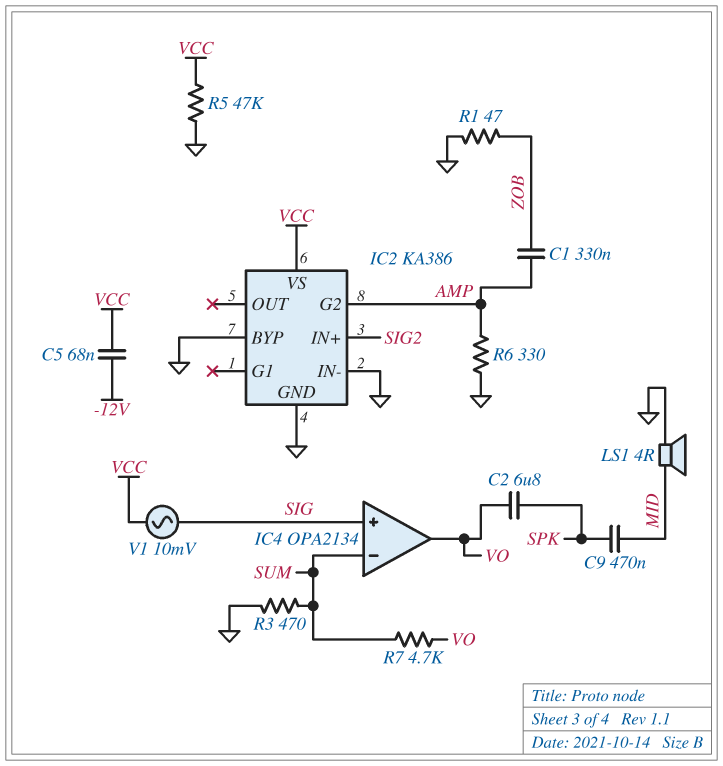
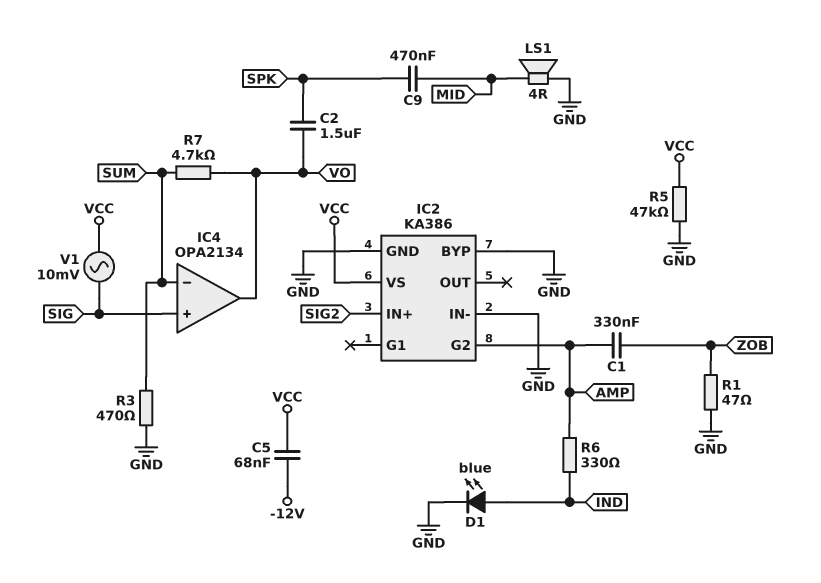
C2: 6.8uF (SPK, VO) -> 1.5uF (SPK, VO)
D1: none -> LED blue (A IND, K GND)
R6: 330 (AMP, GND) -> 330 (AMP, IND)

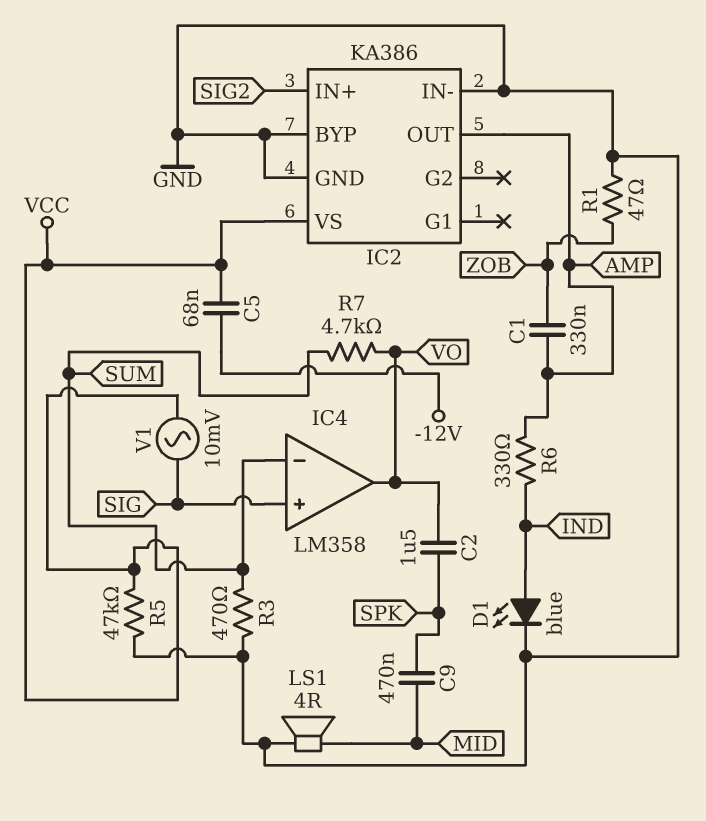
IC2 pin G2: AMP -> none
IC2 pin OUT: none -> AMP
IC4: OPA2134 -> LM358

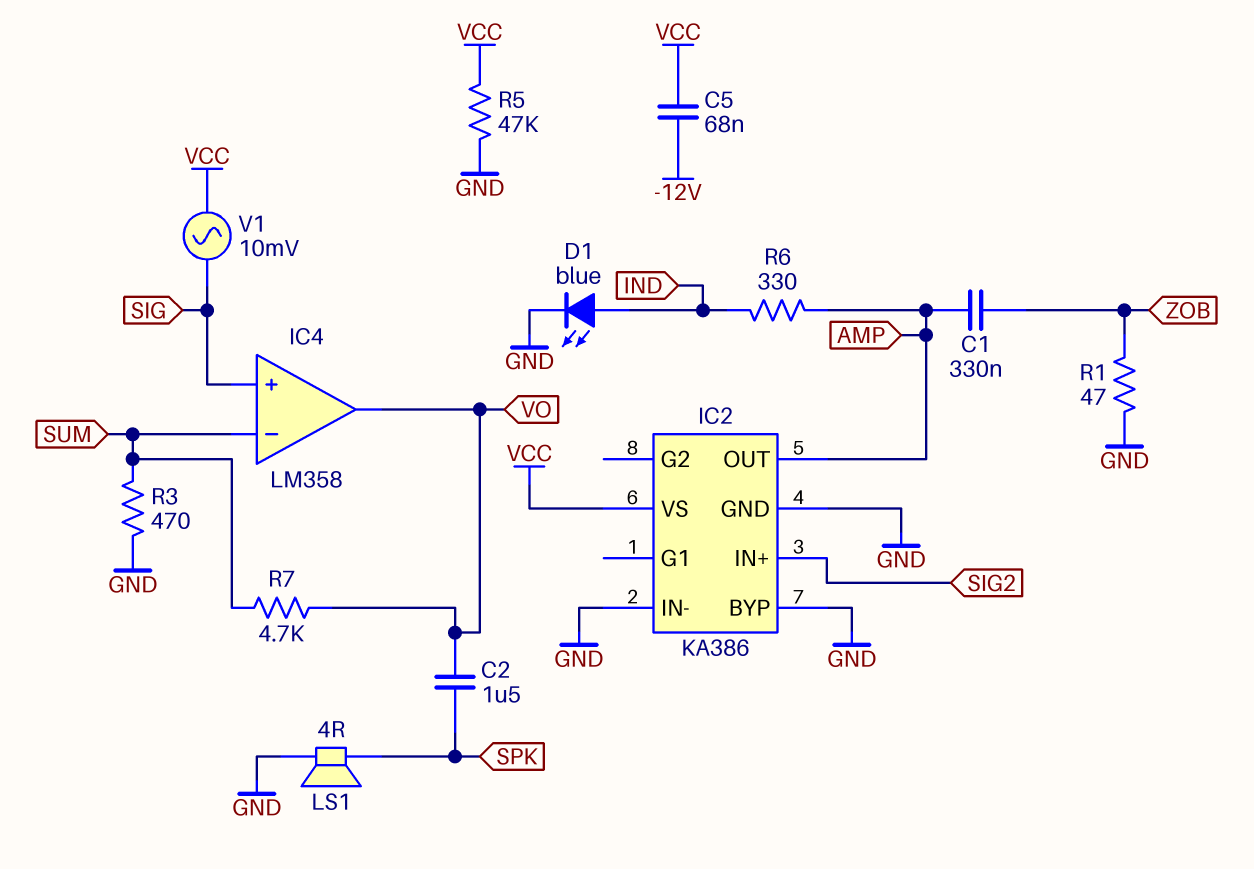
C9: 470nF (MID, SPK) -> none
LS1: speaker 4R (GND, MID) -> speaker 4R (GND, SPK)

